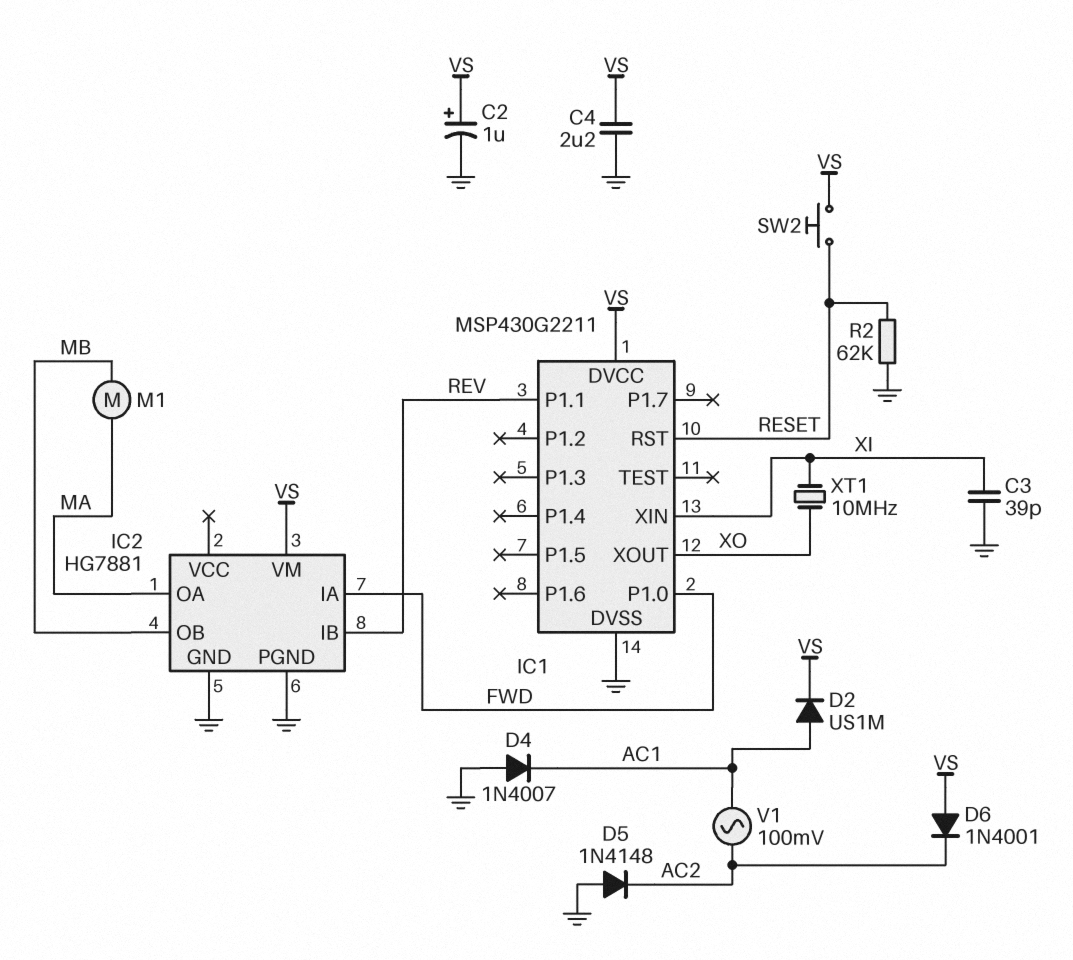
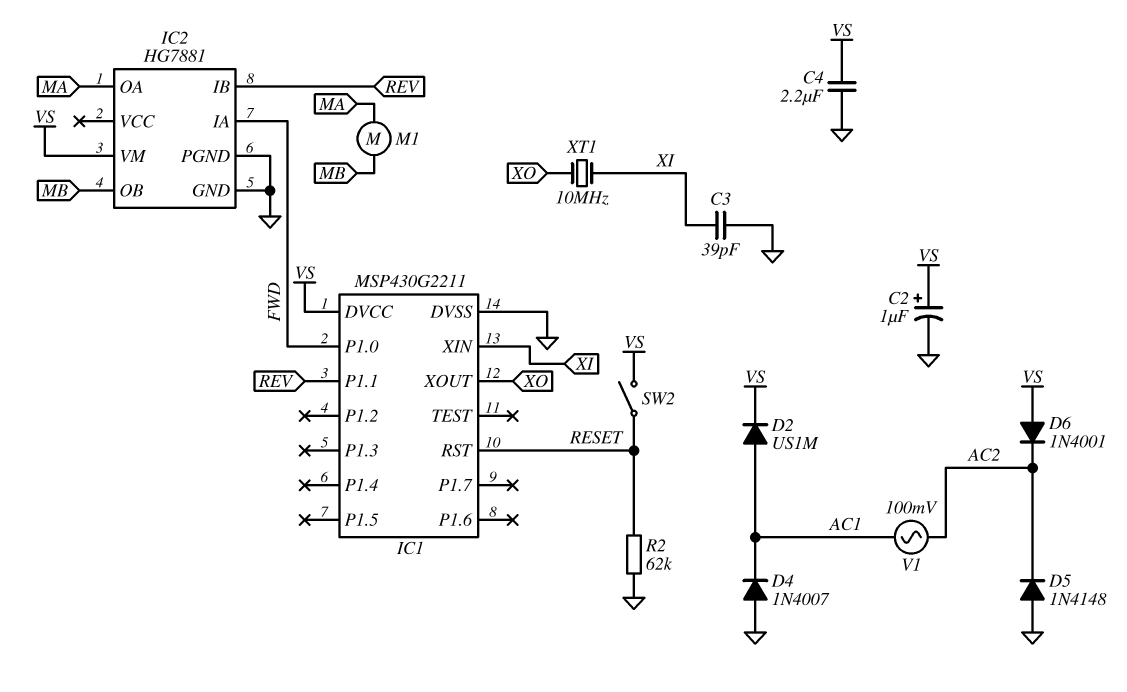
SW2: button (RESET, VS) -> switch (RESET, VS)

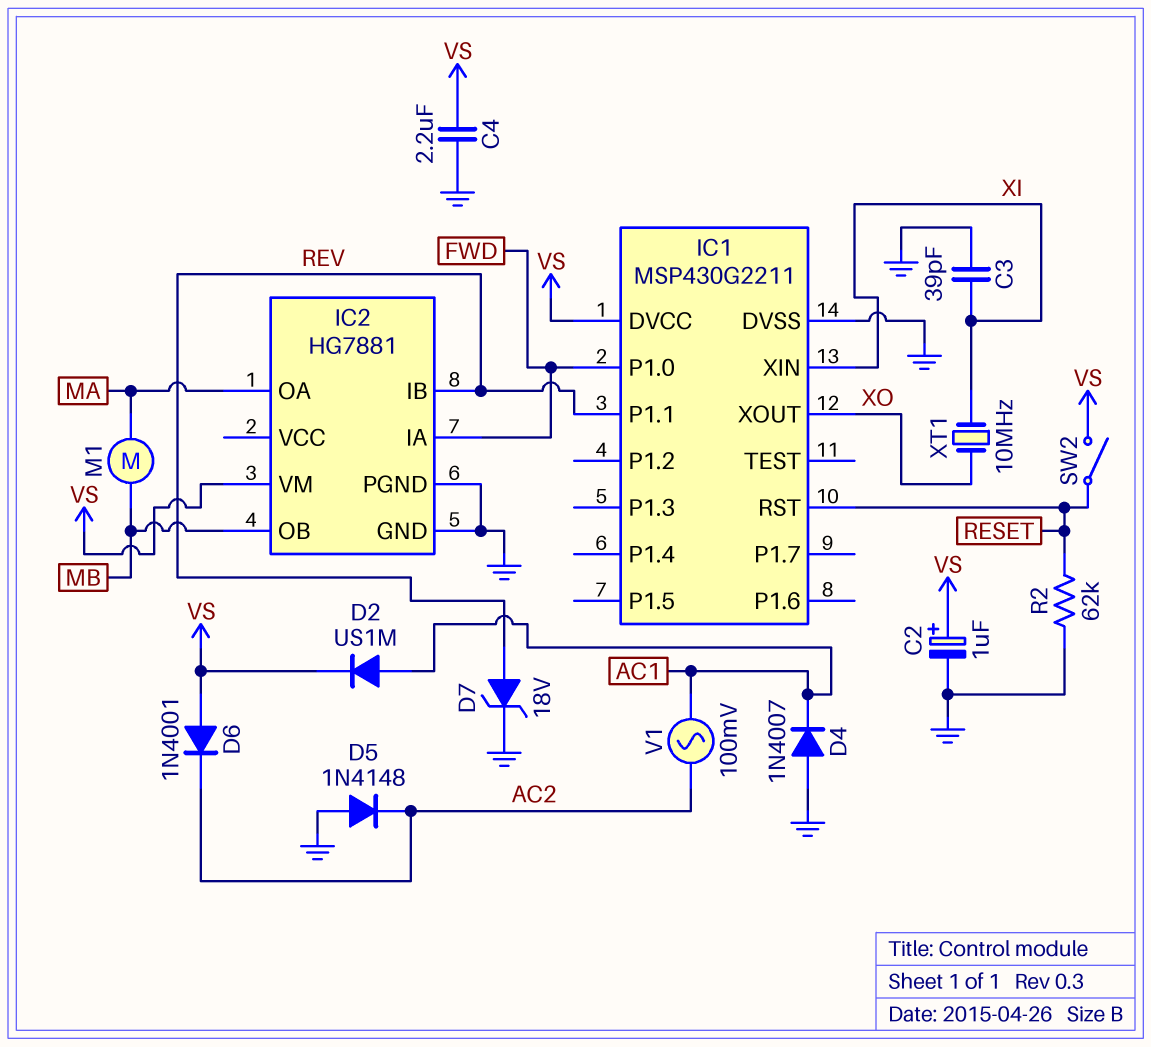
D7: none -> zener 18V (A REV, K GND)

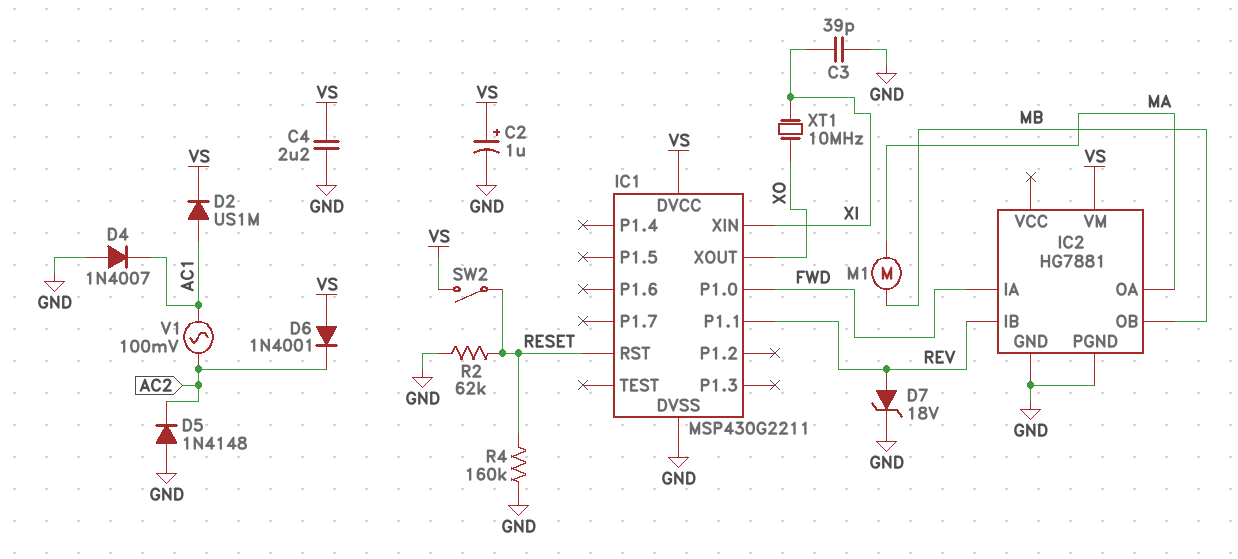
R4: none -> 160k (GND, RESET)

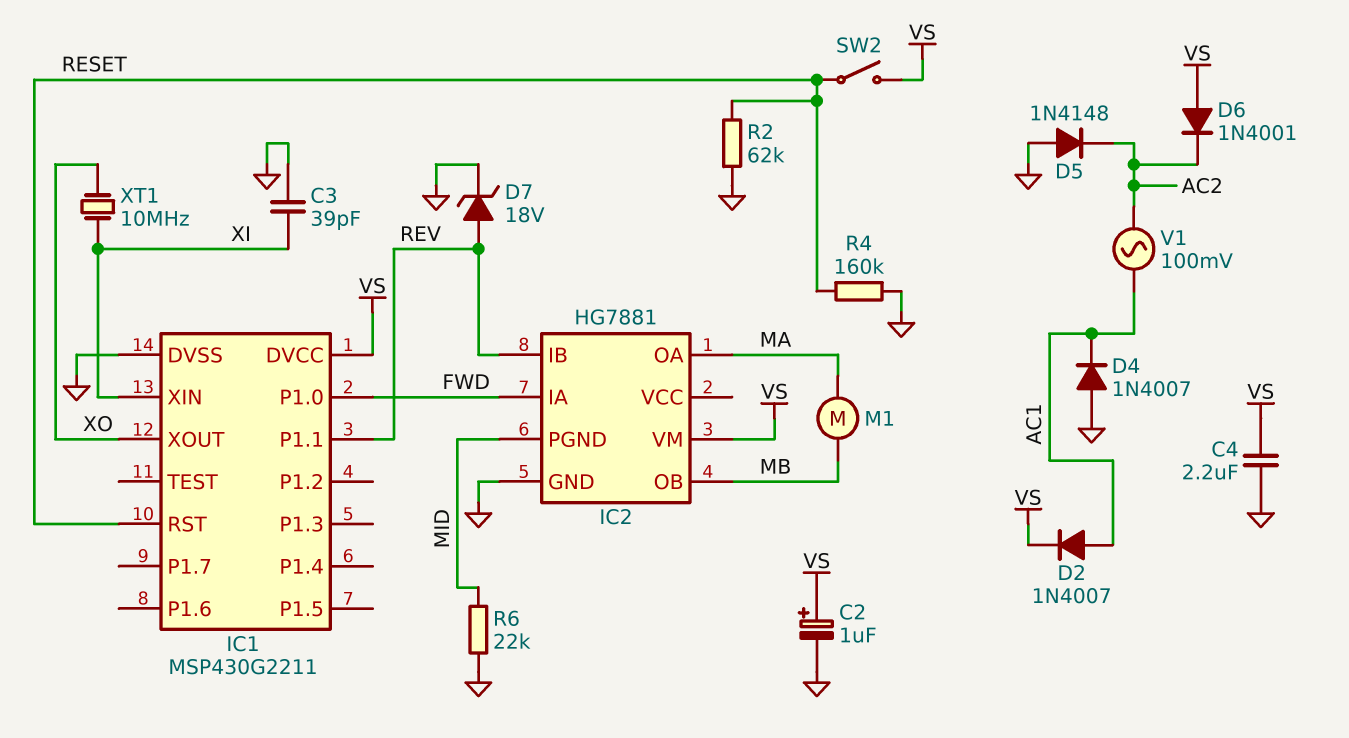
D2: diode US1M (A AC1, K VS) -> diode 1N4007 (A AC1, K VS)
IC2 pin PGND: GND -> MID
R6: none -> 22k (GND, MID)

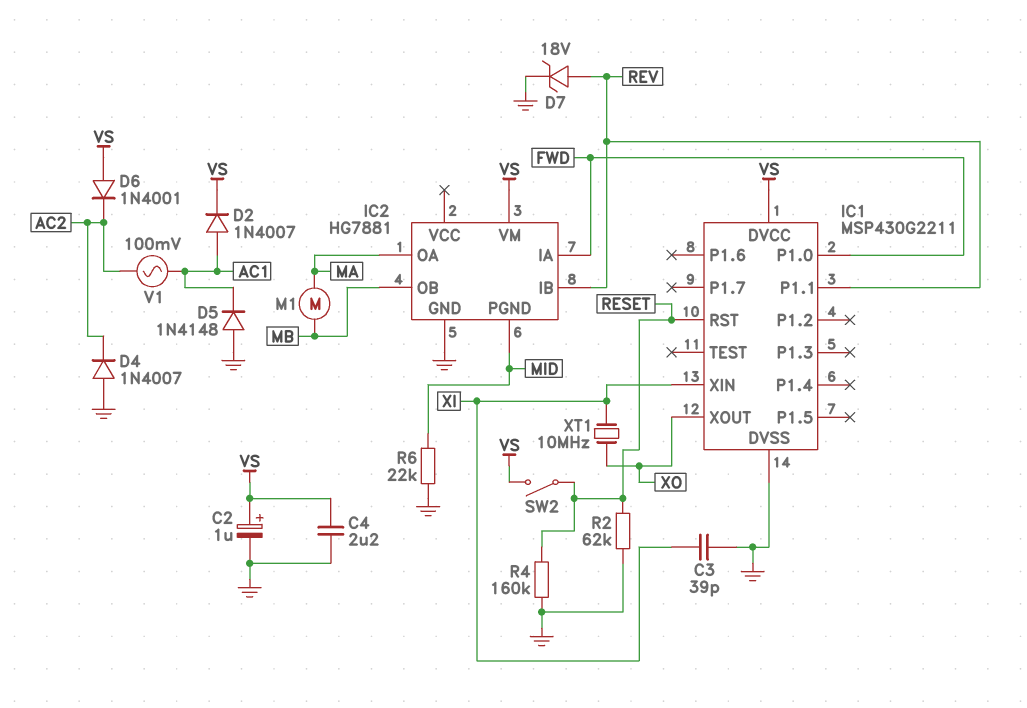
D4: diode 1N4007 (A GND, K AC1) -> diode 1N4007 (A GND, K AC2)
D5: diode 1N4148 (A GND, K AC2) -> diode 1N4148 (A GND, K AC1)

